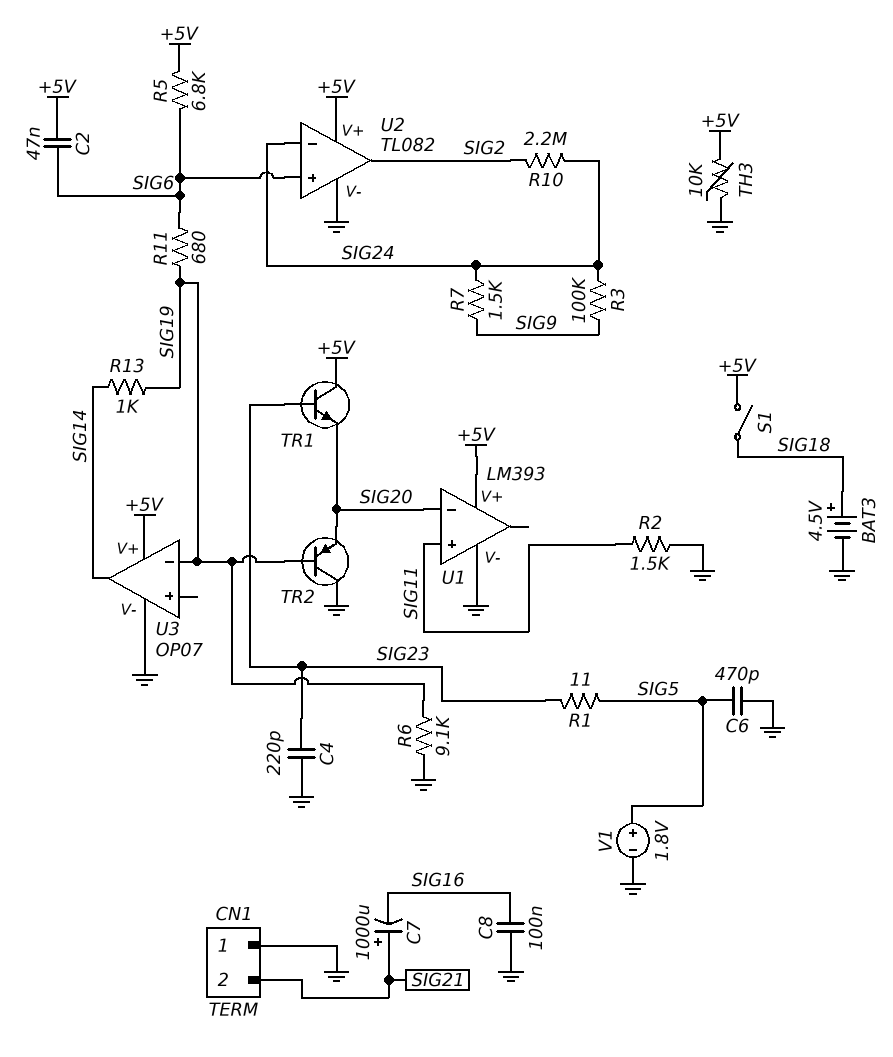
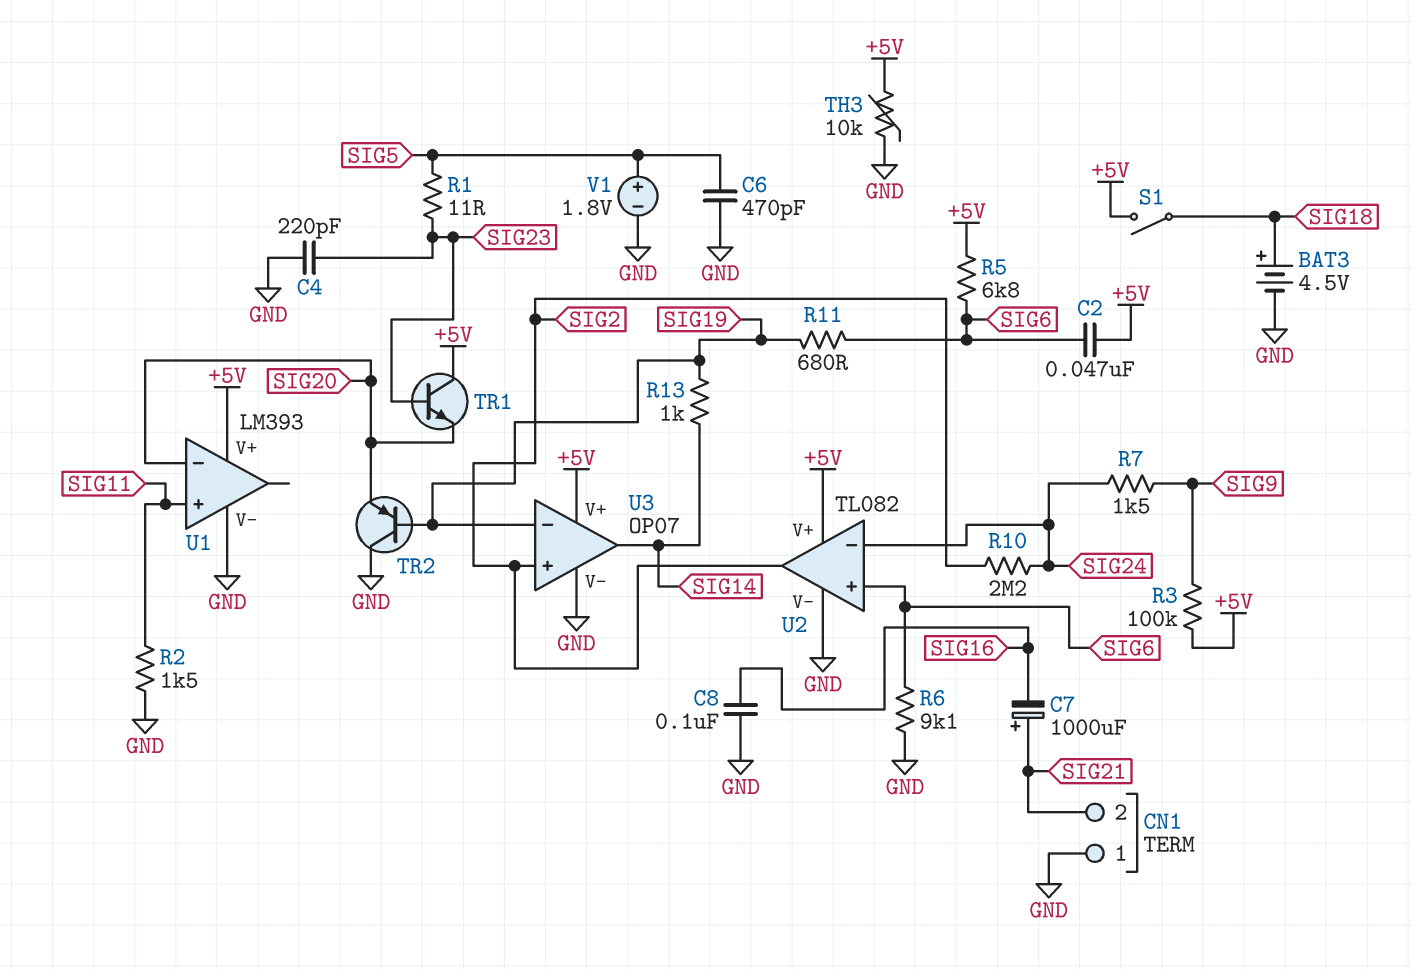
R3: 100k (SIG9, SIG24) -> 100k (+5V, SIG9)
R6: 9.1k (GND, SIG19) -> 9.1k (GND, SIG6)
U3 pin in+: none -> SIG2

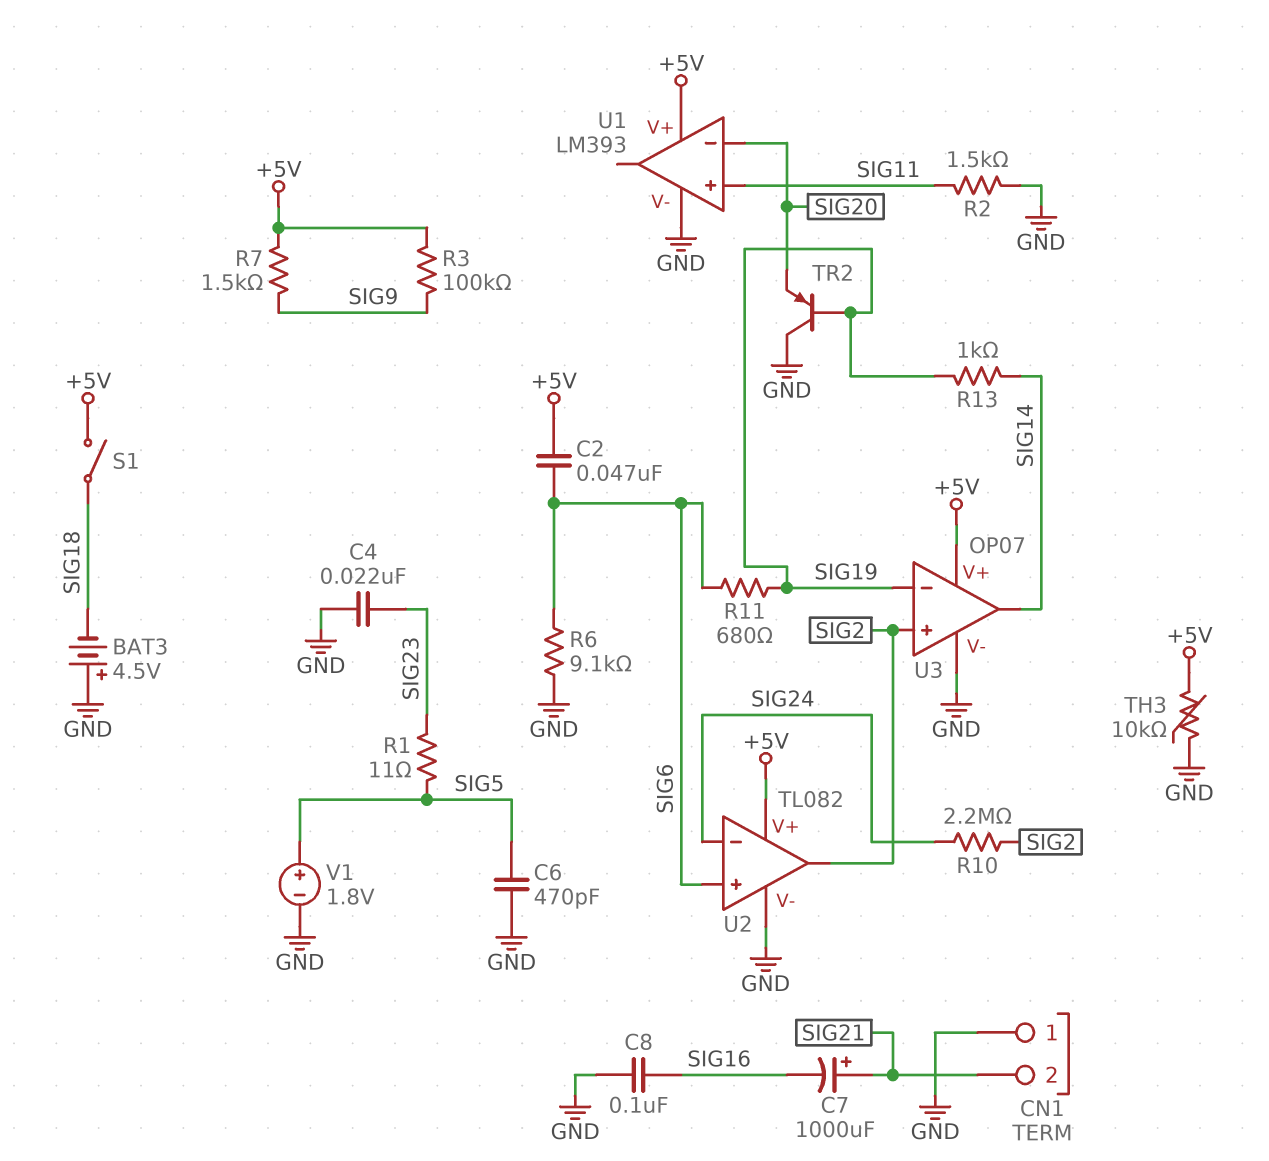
BAT3: 4.5V (plus SIG18, minus GND) -> 4.5V (plus GND, minus SIG18)
C4: 220pF (GND, SIG23) -> 22nF (GND, SIG23)
R5: 6.8k (+5V, SIG6) -> none
R7: 1.5k (SIG9, SIG24) -> 1.5k (+5V, SIG9)
TR1: NPN (B SIG23, C +5V, E SIG20) -> none

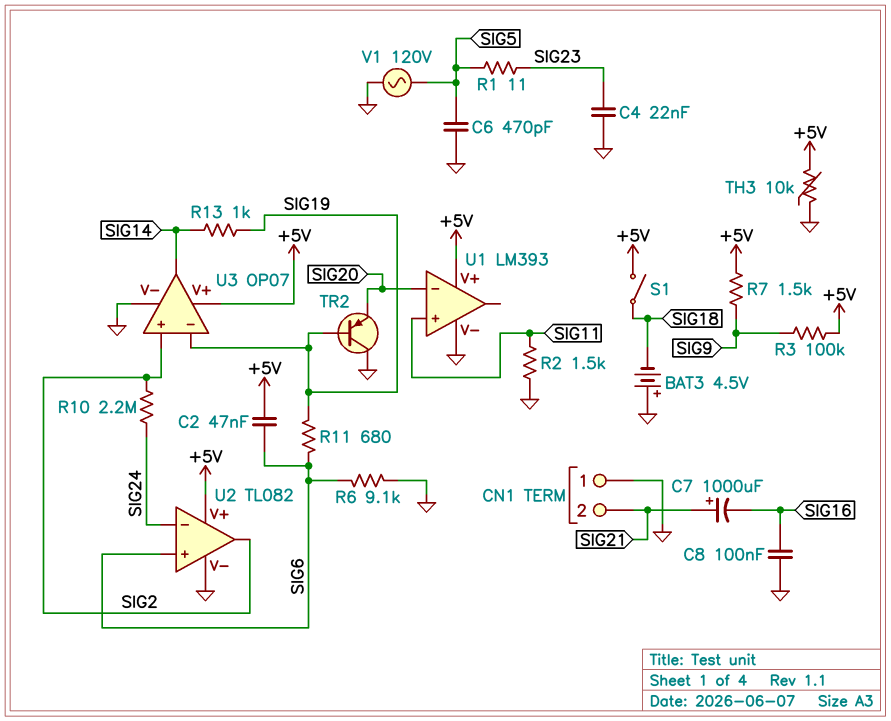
V1: 1.8V (plus SIG5, minus GND) -> AC 120V (GND, SIG5)

